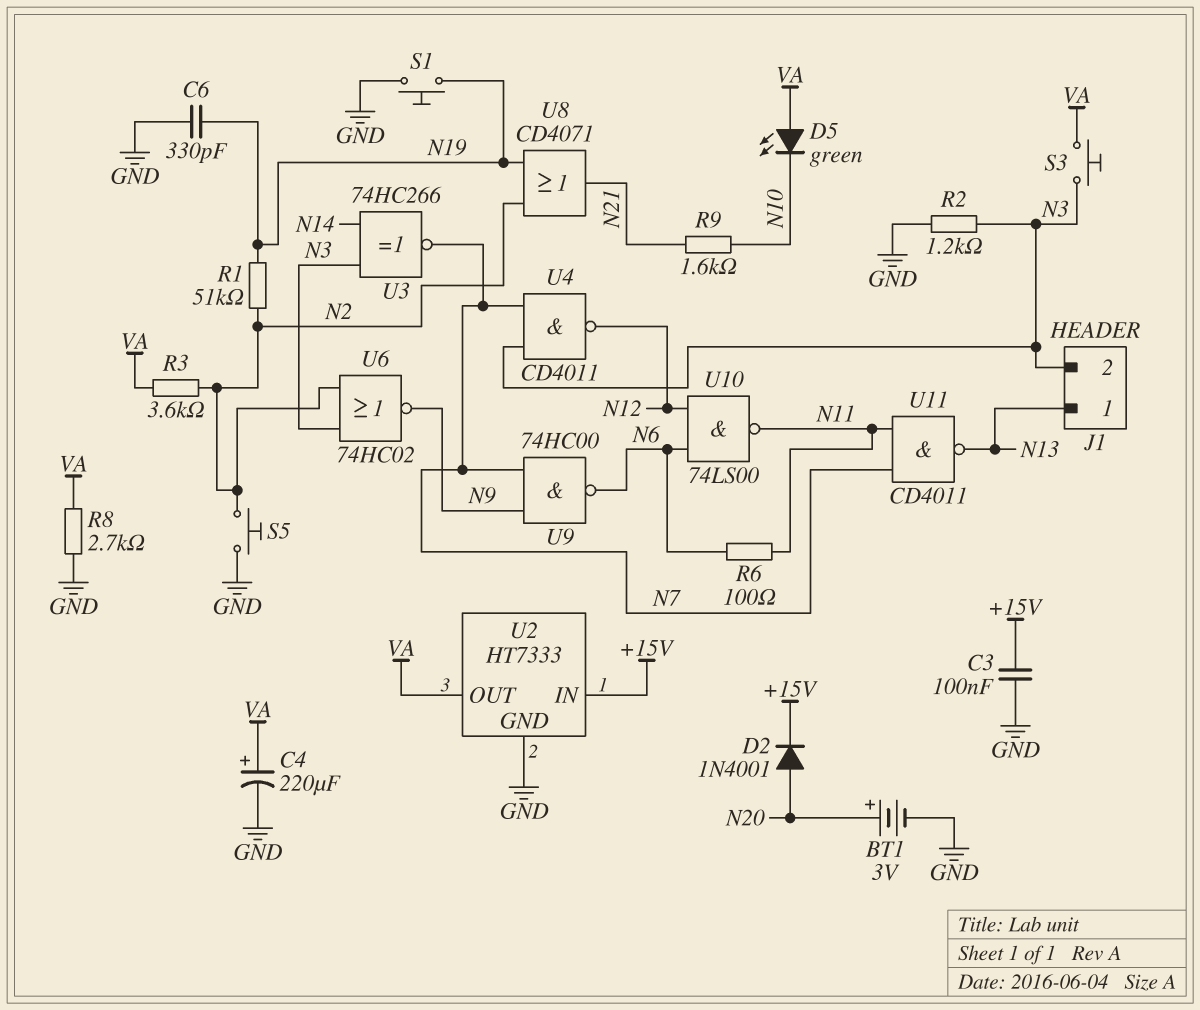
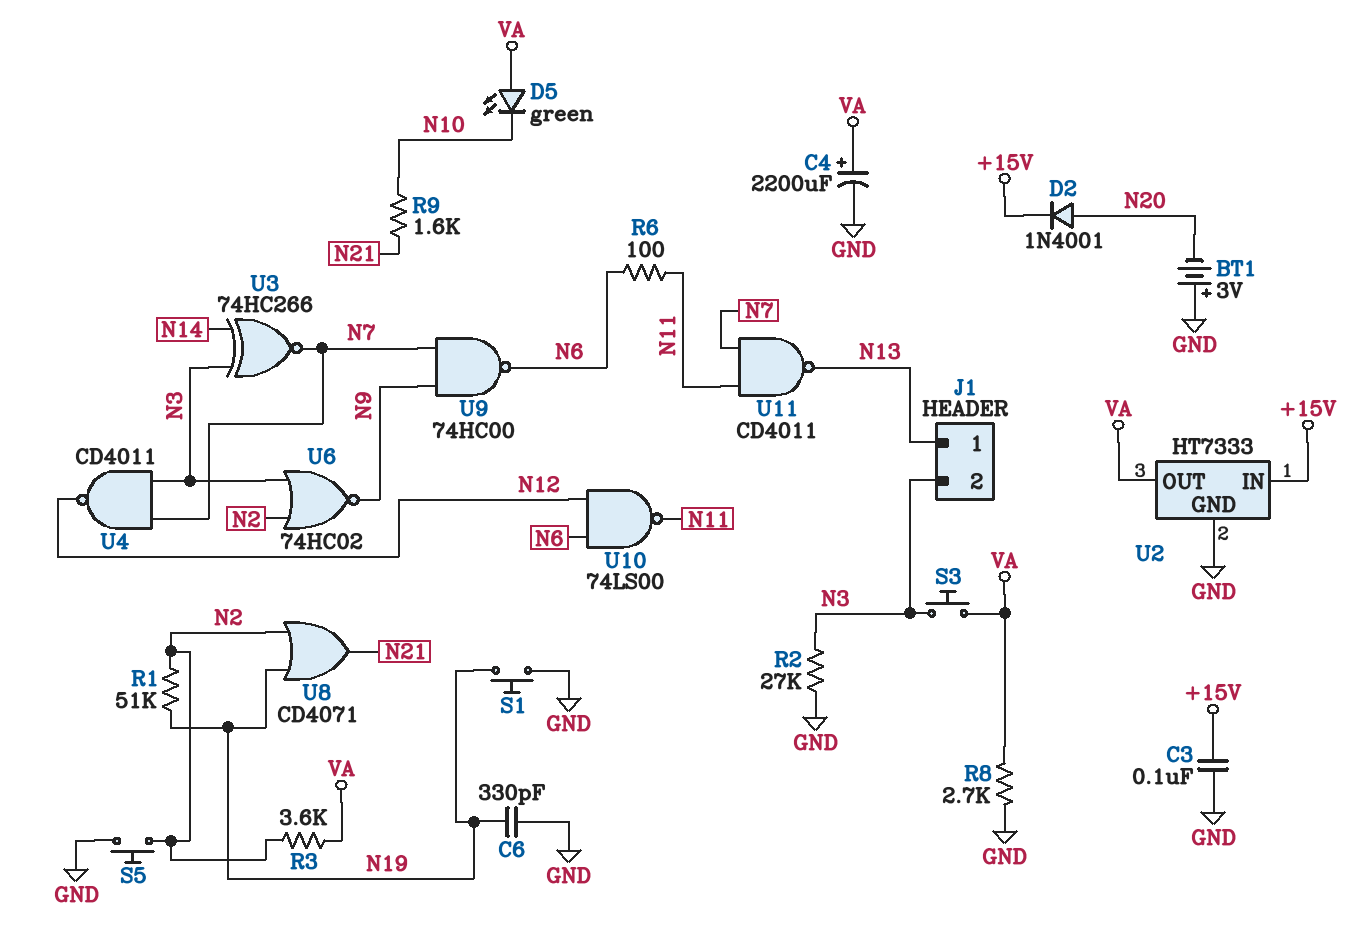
BT1: 3V (plus N20, minus GND) -> 3V (plus GND, minus N20)
C4: 220uF (plus VA, minus GND) -> 2200uF (plus VA, minus GND)
R2: 1.2k (GND, N3) -> 27k (GND, N3)

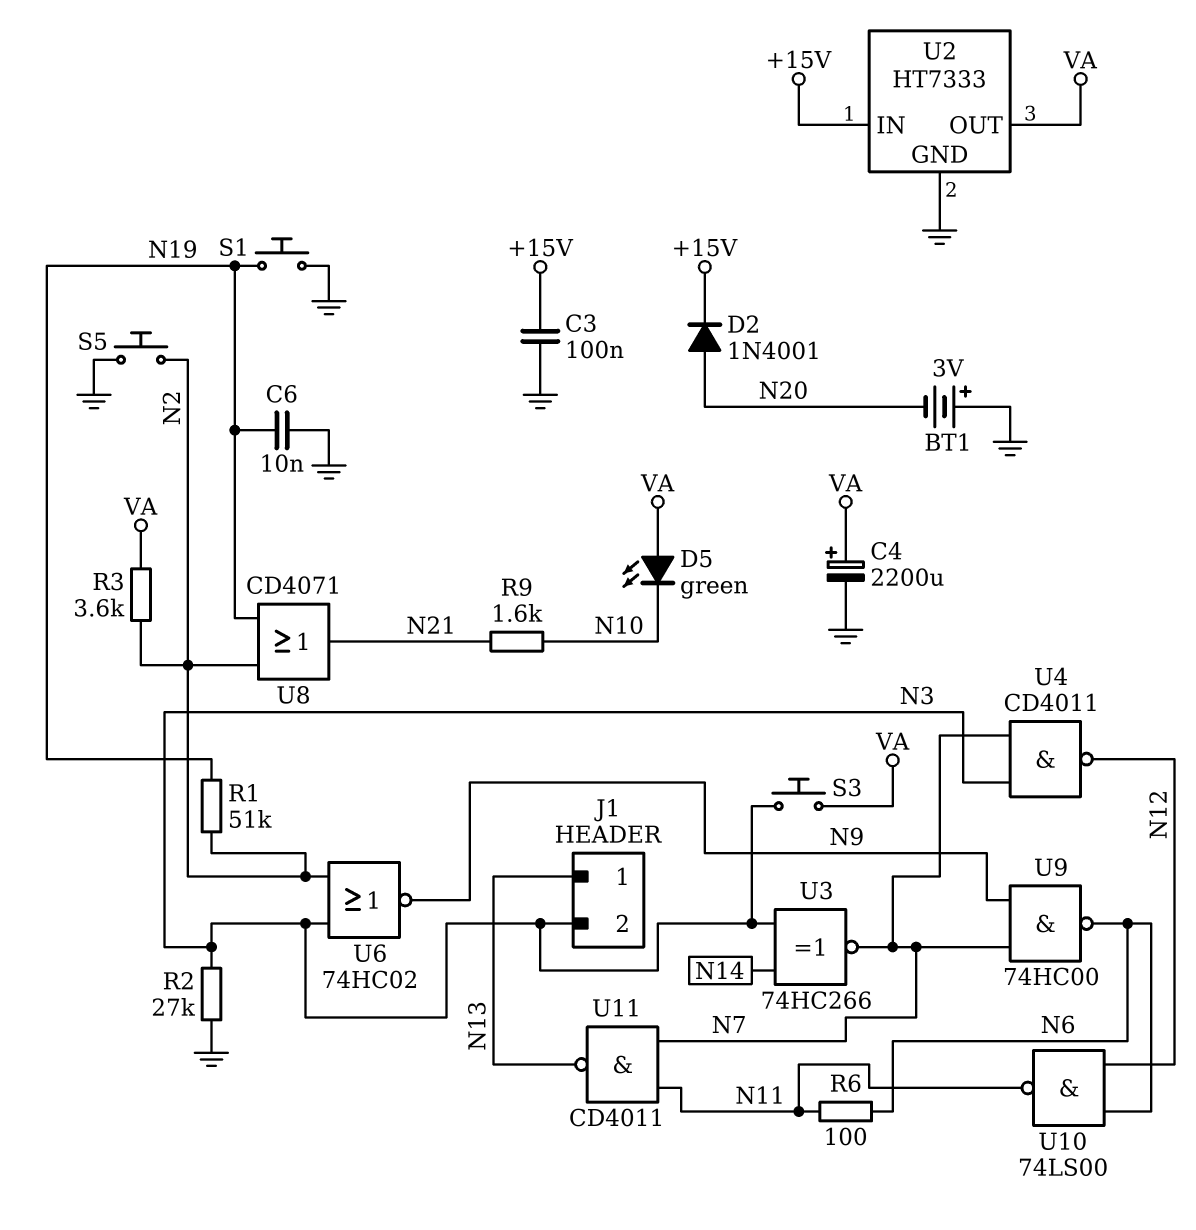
C6: 330pF (GND, N19) -> 10nF (GND, N19)
R8: 2.7k (GND, VA) -> none

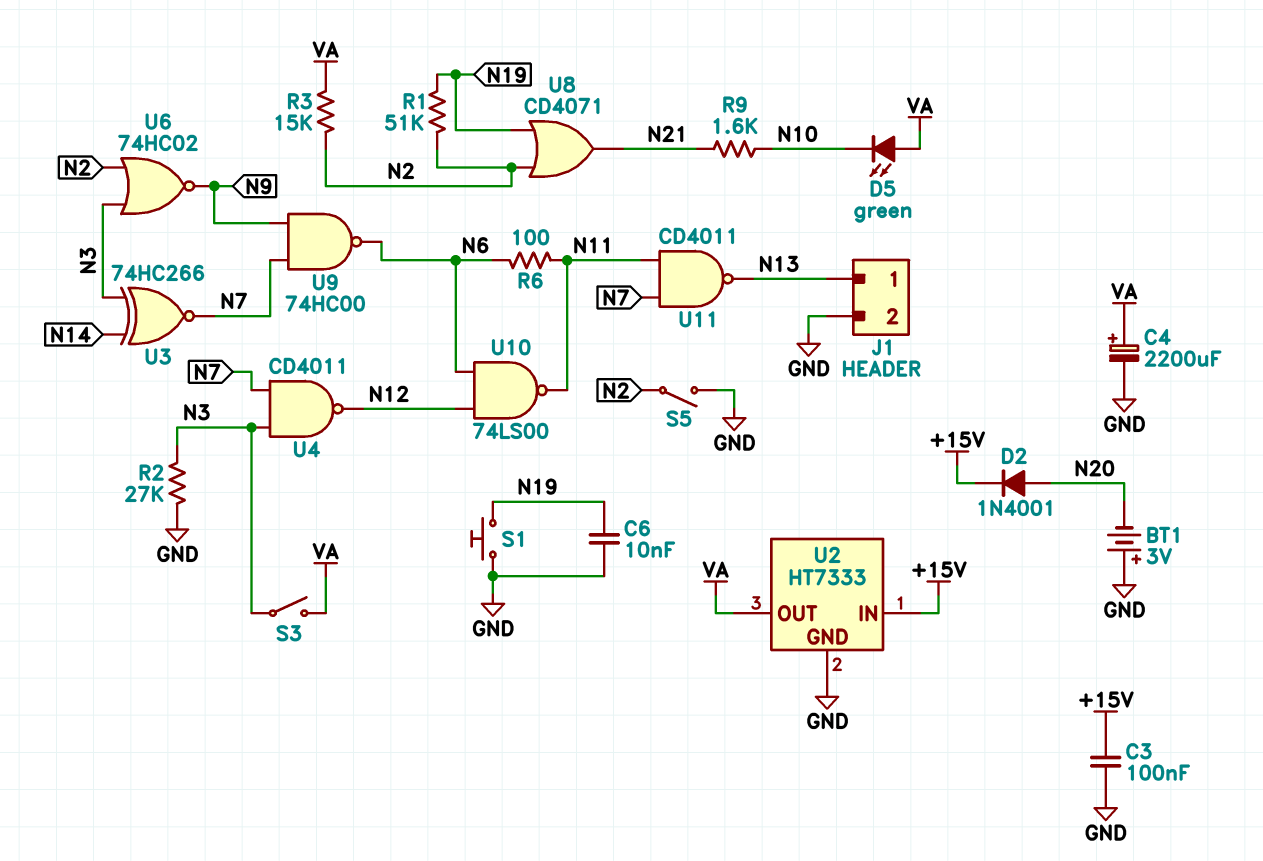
J1 pin 2: N3 -> GND
R3: 3.6k (N2, VA) -> 15k (N2, VA)
S3: button (N3, VA) -> switch (N3, VA)
S5: button (GND, N2) -> switch (GND, N2)

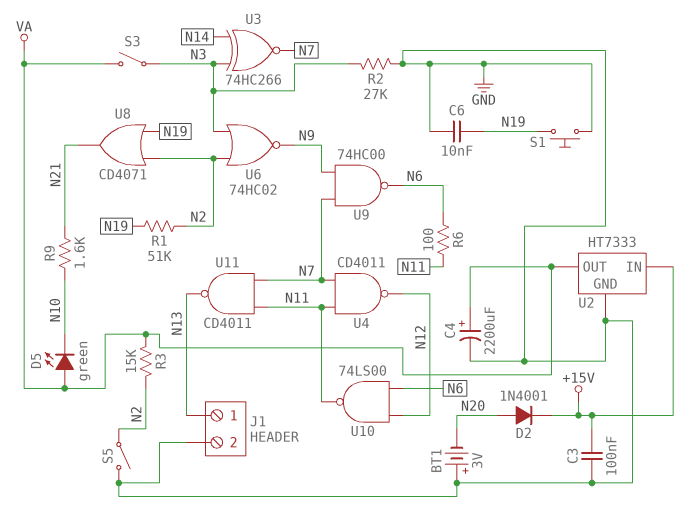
U4: NAND CD4011 (in N3, in N7, out N12) -> NAND CD4011 (in N7, in N11, out N12)

